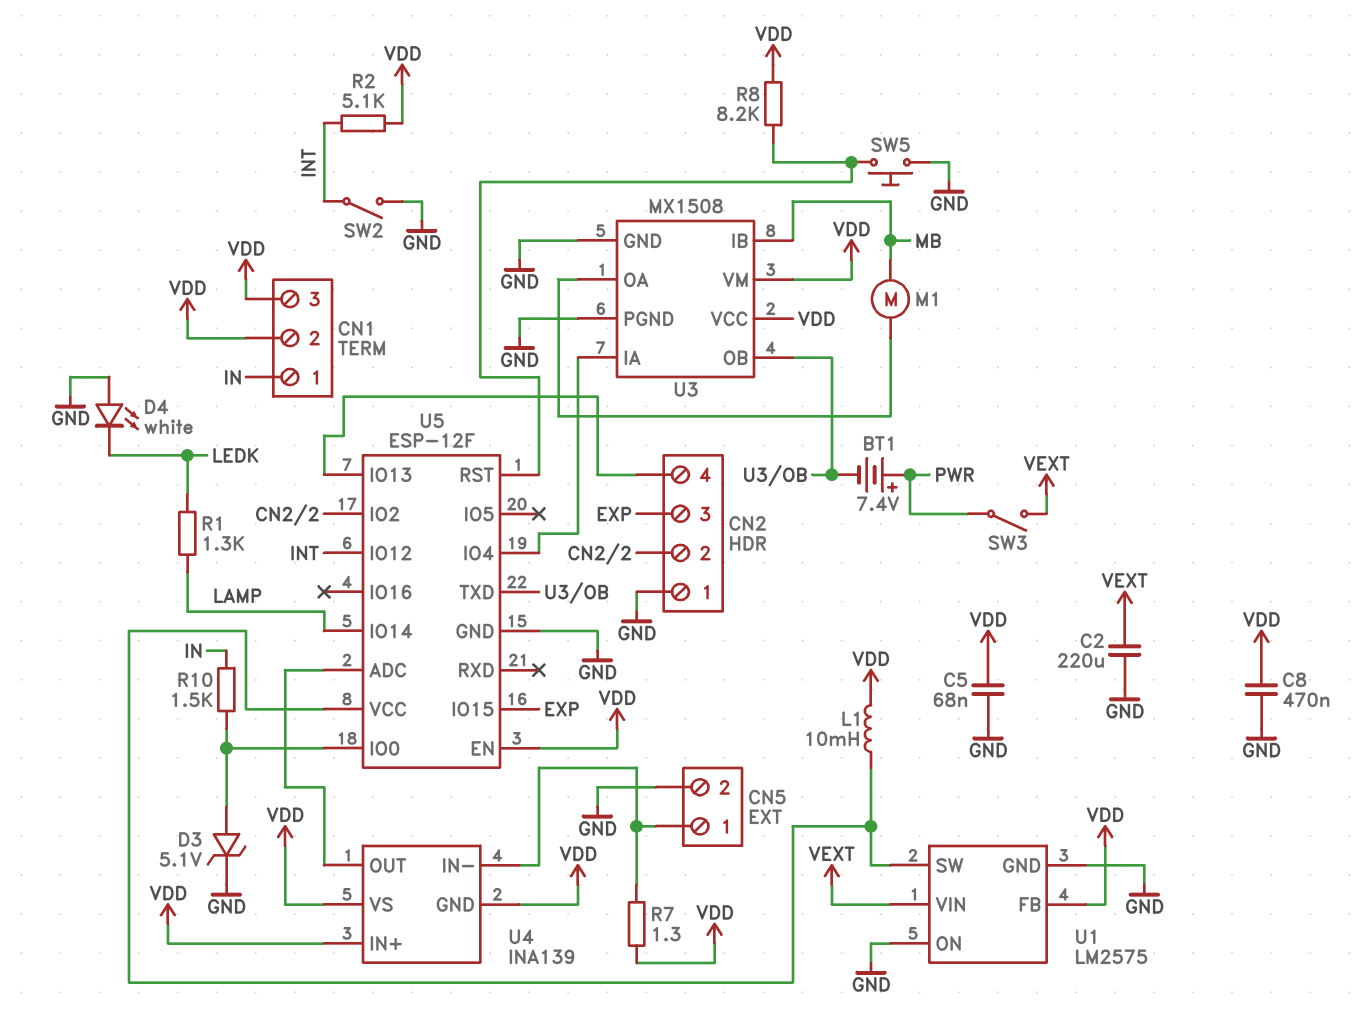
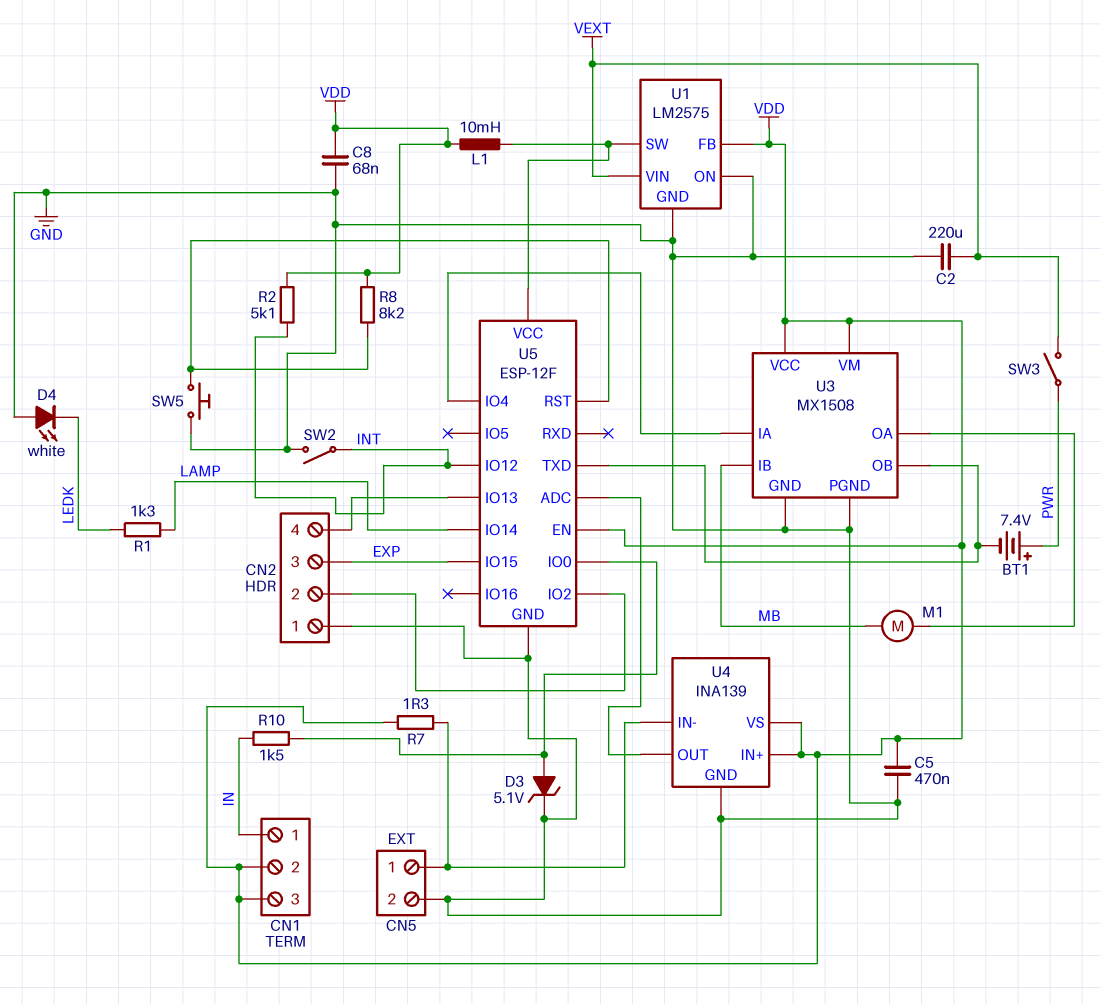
C5: 68nF (GND, VDD) -> 470nF (GND, VDD)
C8: 470nF (GND, VDD) -> 68nF (GND, VDD)
U4 pin GND: VDD -> GND

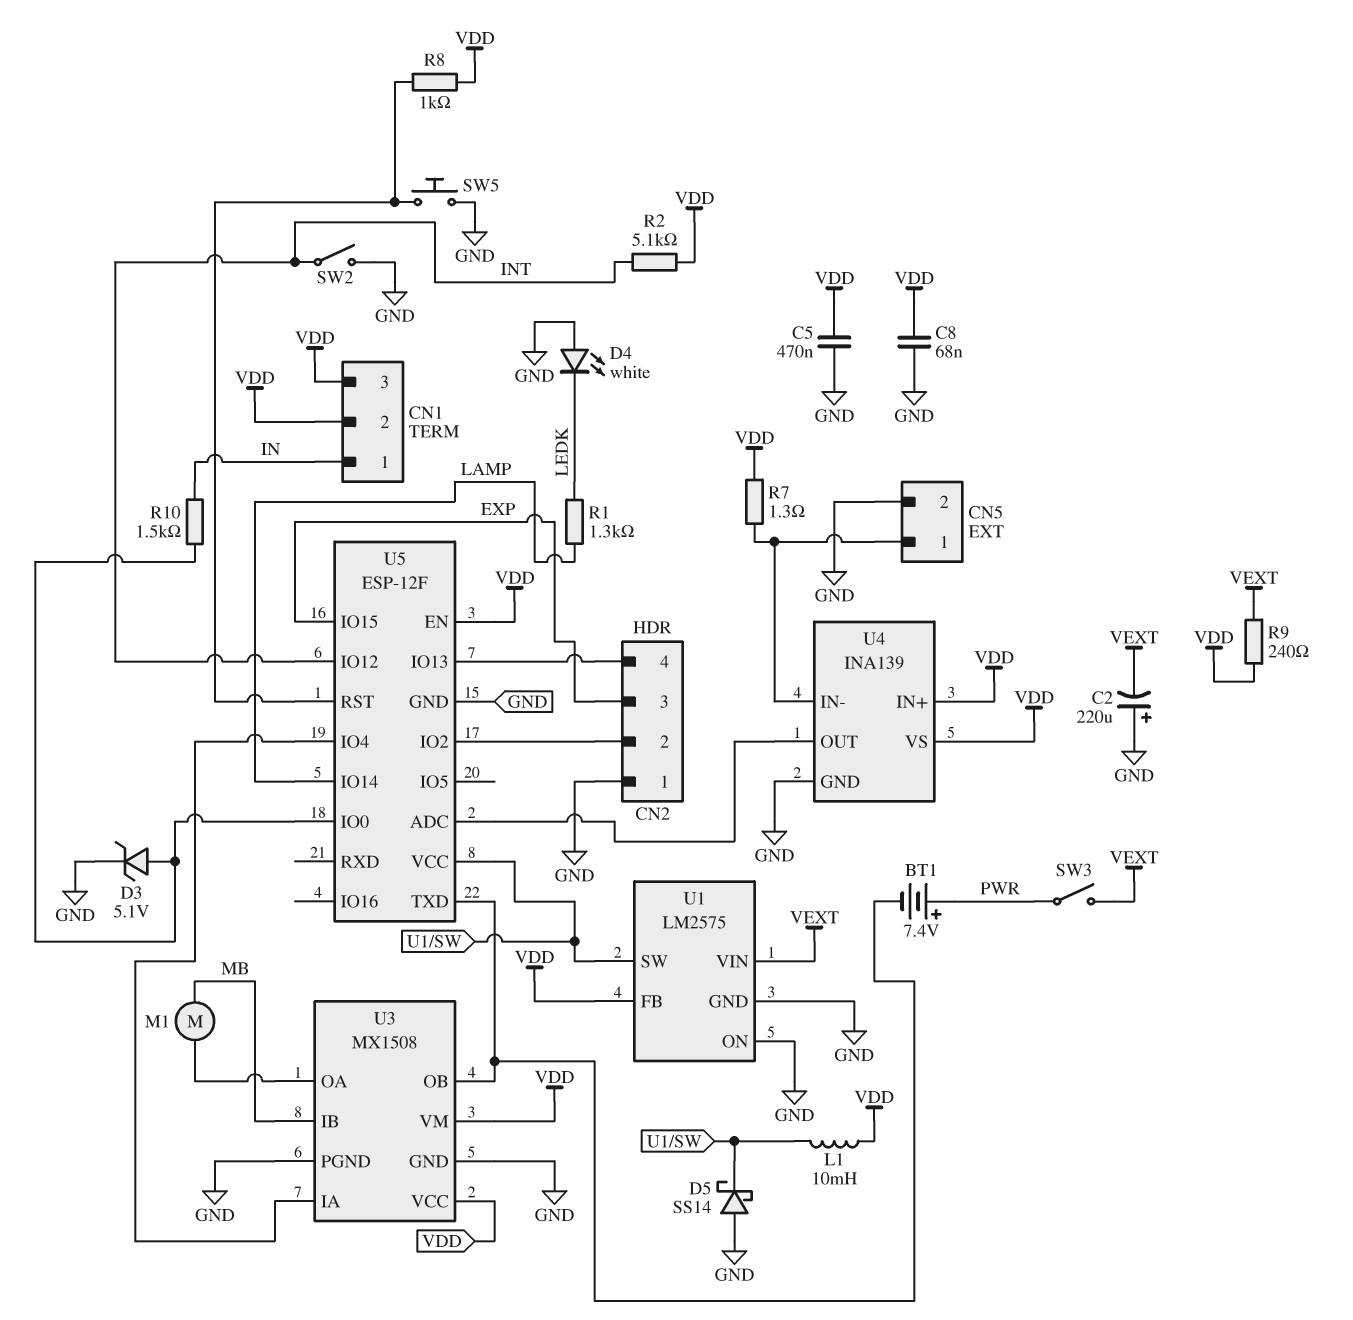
C2: 220uF (GND, VEXT) -> 220uF (plus GND, minus VEXT)
D5: none -> schottky SS14 (A GND, K U1/SW)
R8: 8.2k (U5/RST, VDD) -> 1k (U5/RST, VDD)
R9: none -> 240 (VDD, VEXT)

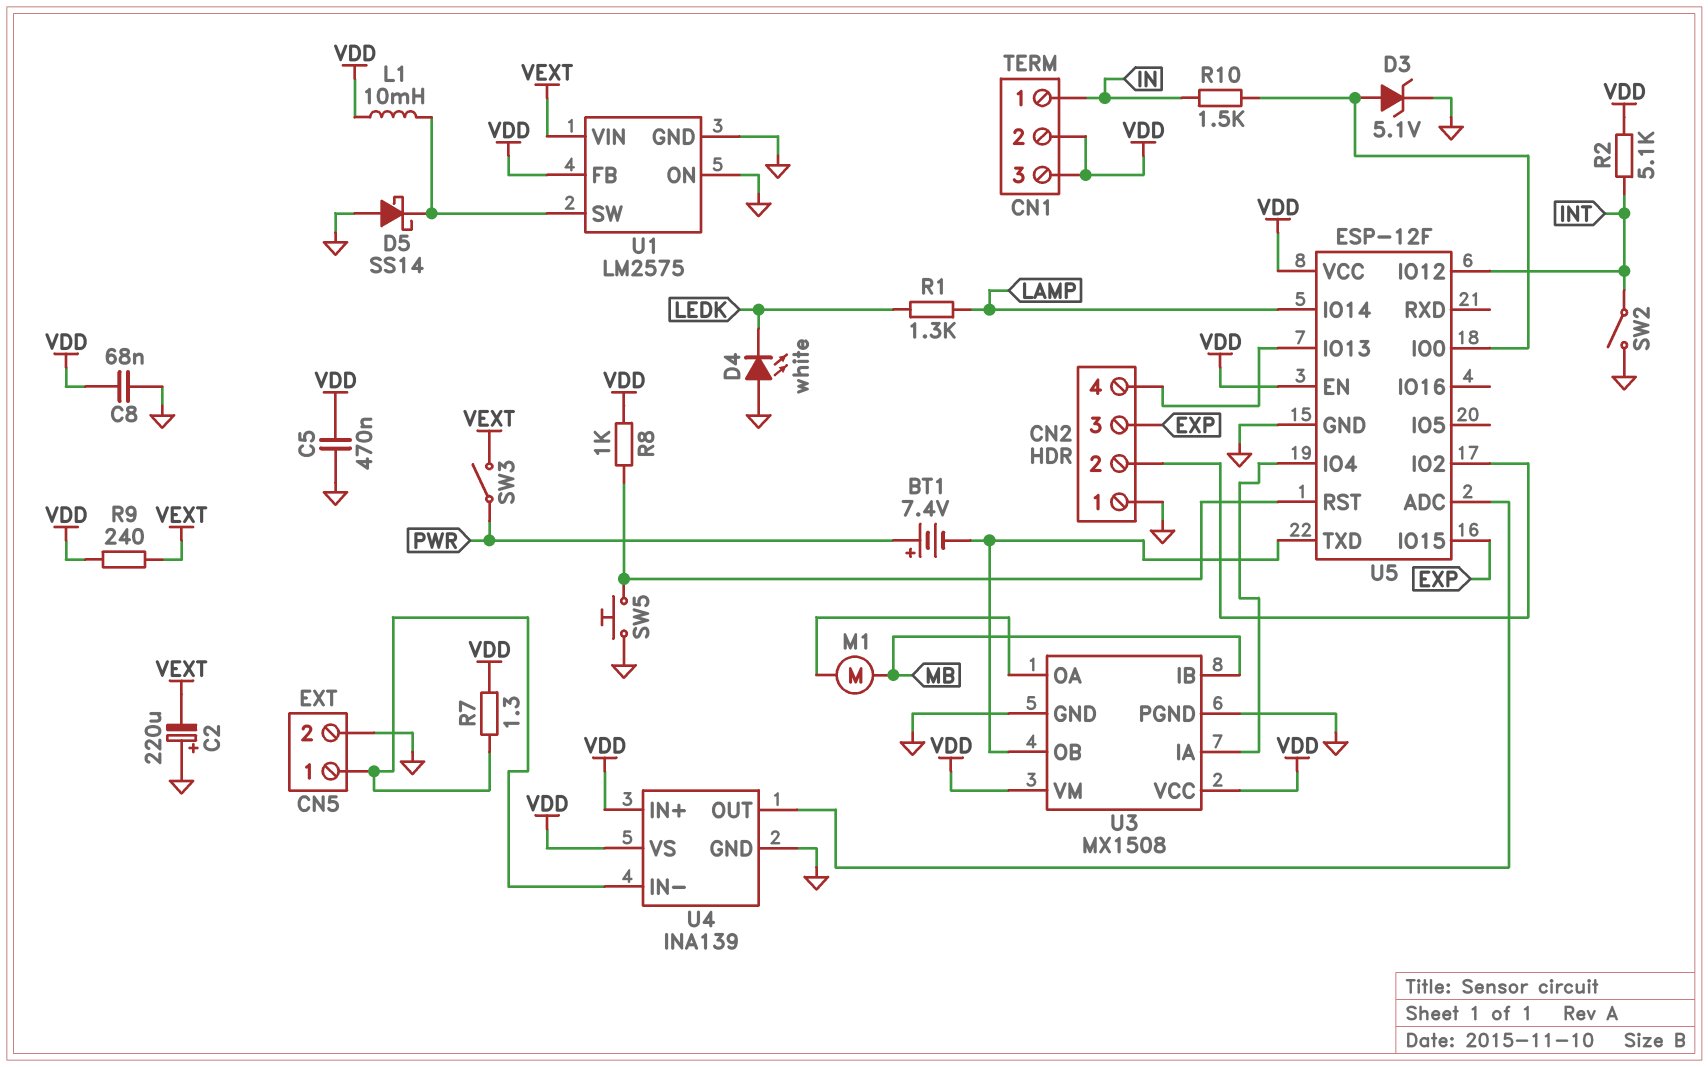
U5 pin VCC: U1/SW -> VDD

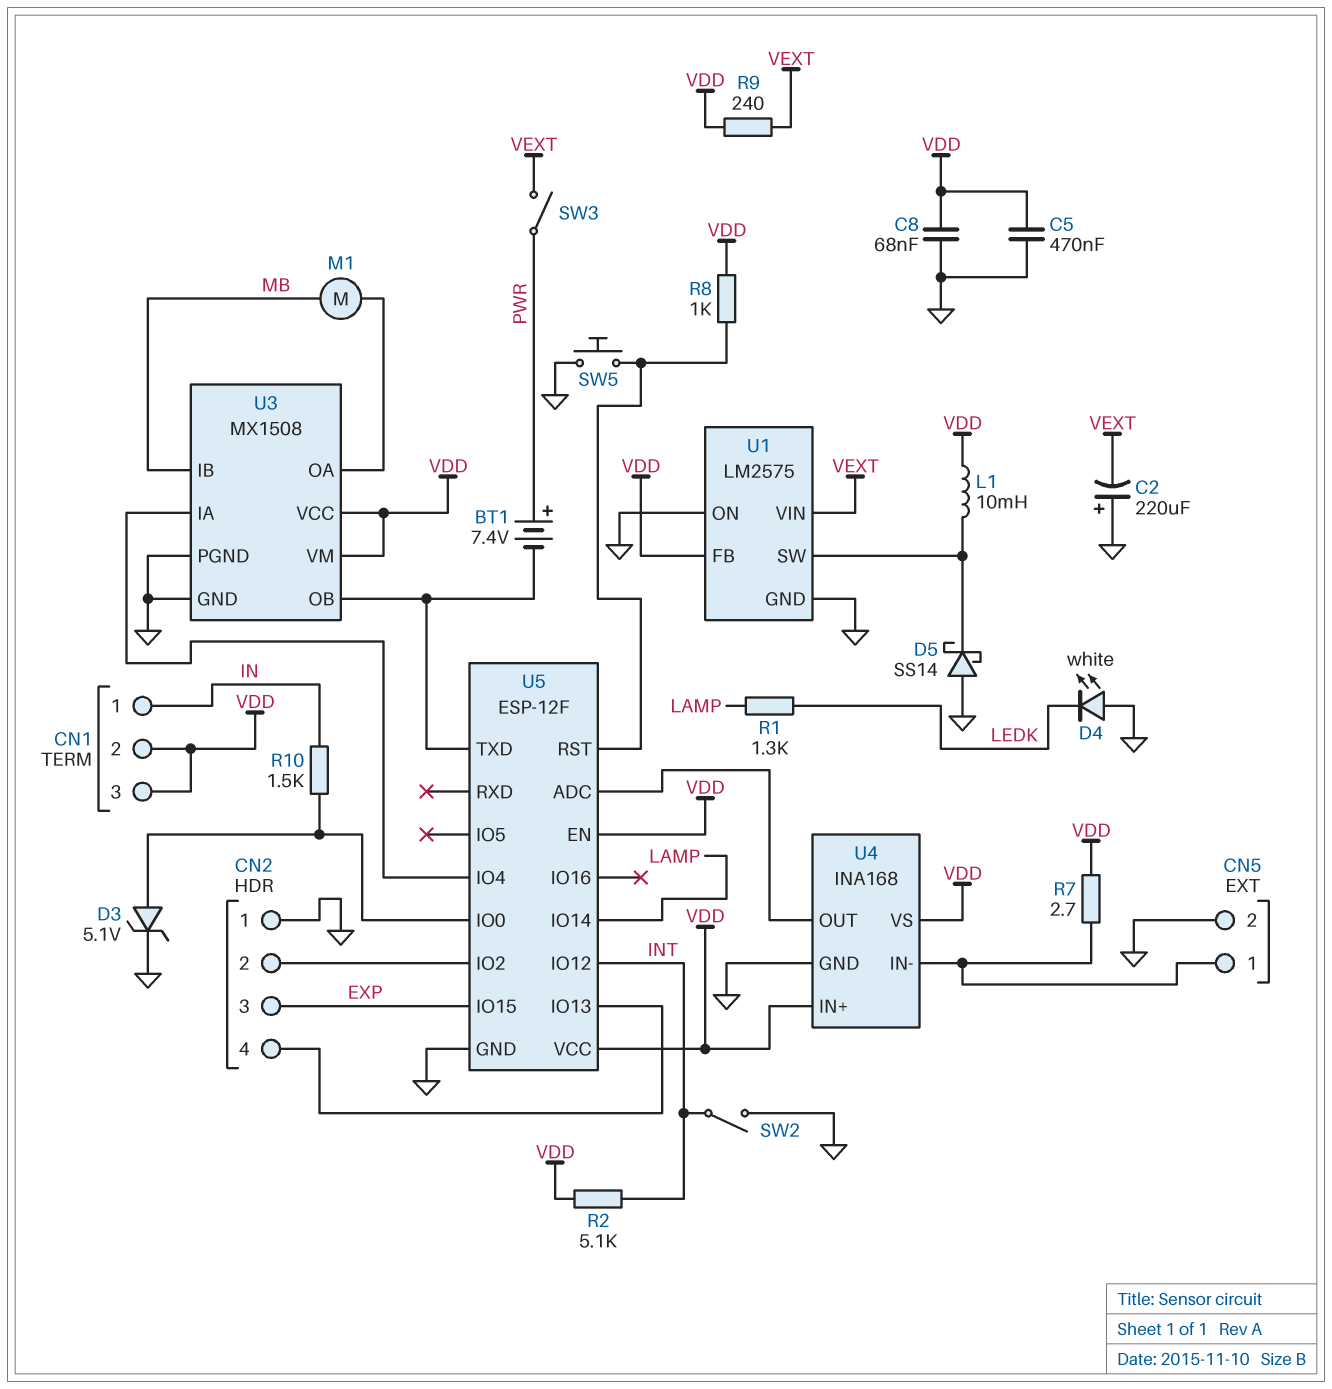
R7: 1.3 (CN5/1, VDD) -> 2.7 (CN5/1, VDD)
U4: INA139 -> INA168

